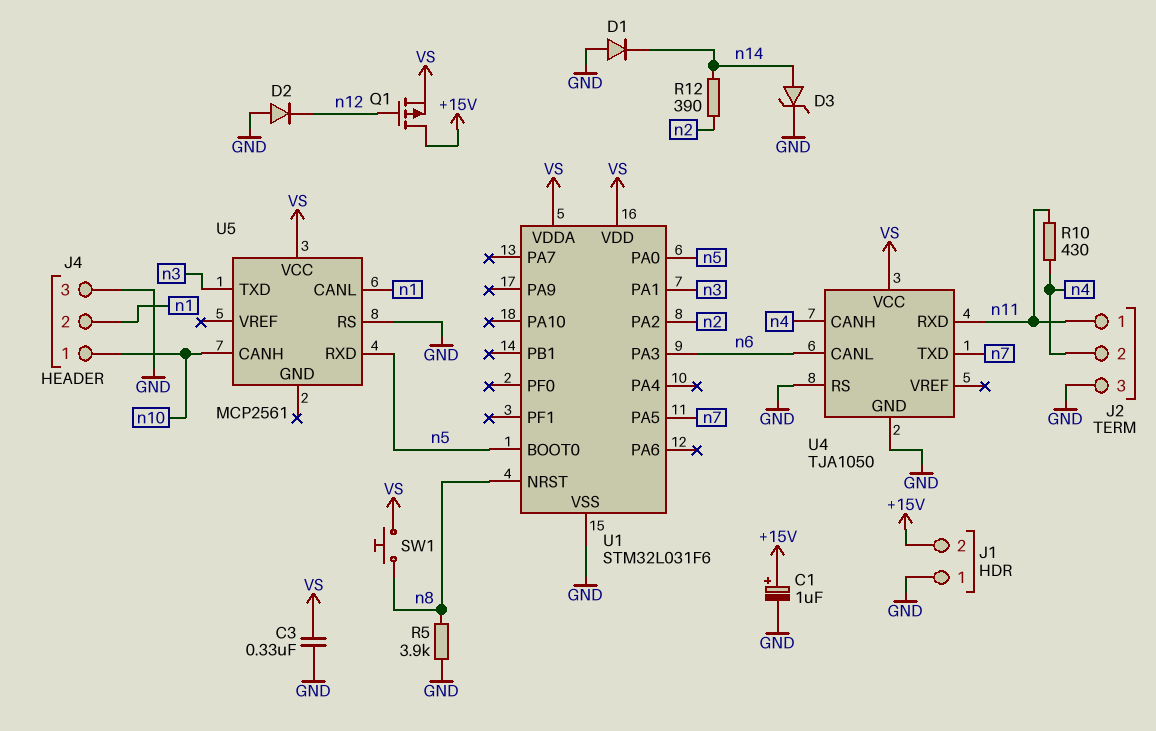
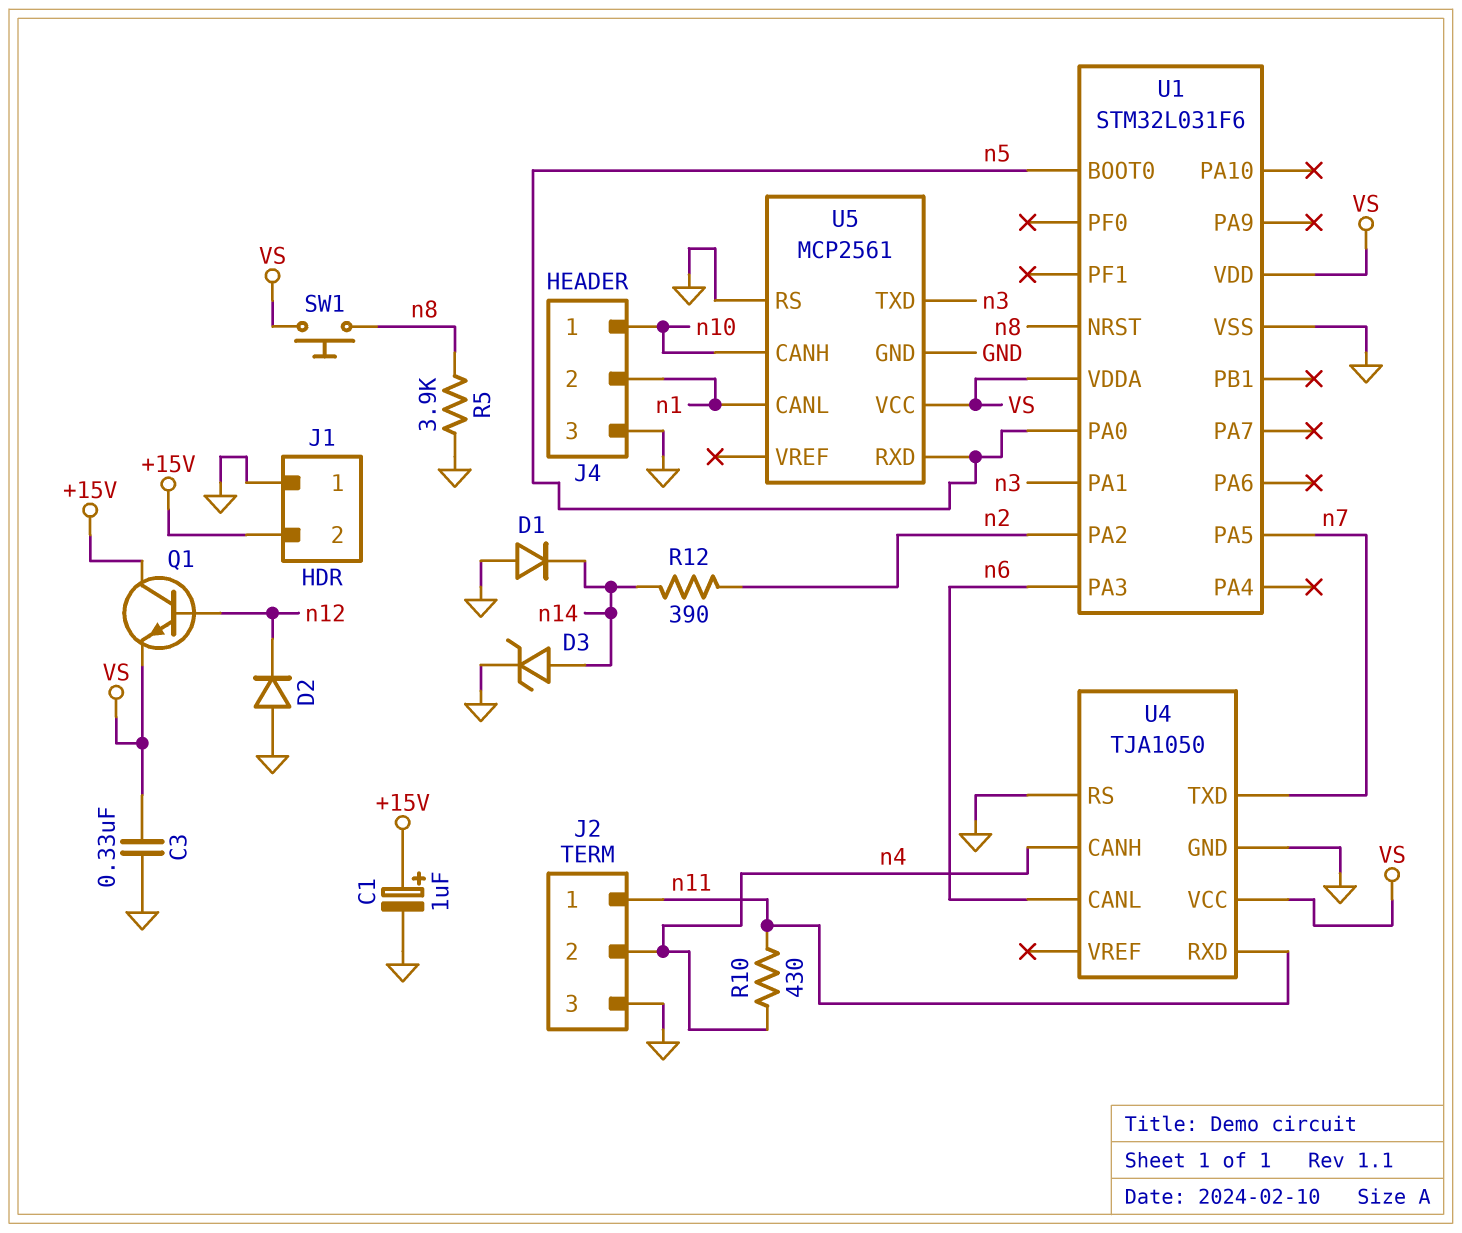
Q1: PMOS (G n12, D +15V, S VS) -> NPN (B n12, C +15V, E VS)
U5 pin GND: none -> GND

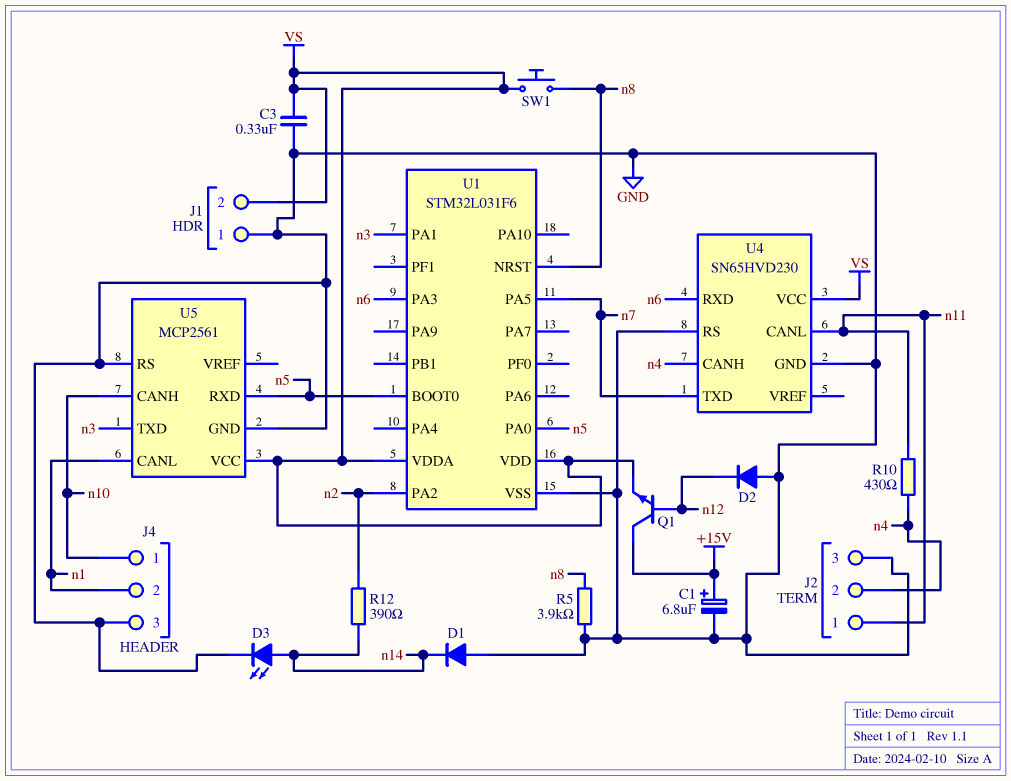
C1: 1uF (plus +15V, minus GND) -> 6.8uF (plus +15V, minus GND)
D3: zener (A n14, K GND) -> LED (A n14, K GND)
J1 pin 2: +15V -> VS
U4: TJA1050 -> SN65HVD230
U4 pin CANL: n6 -> n11
U4 pin RXD: n11 -> n6

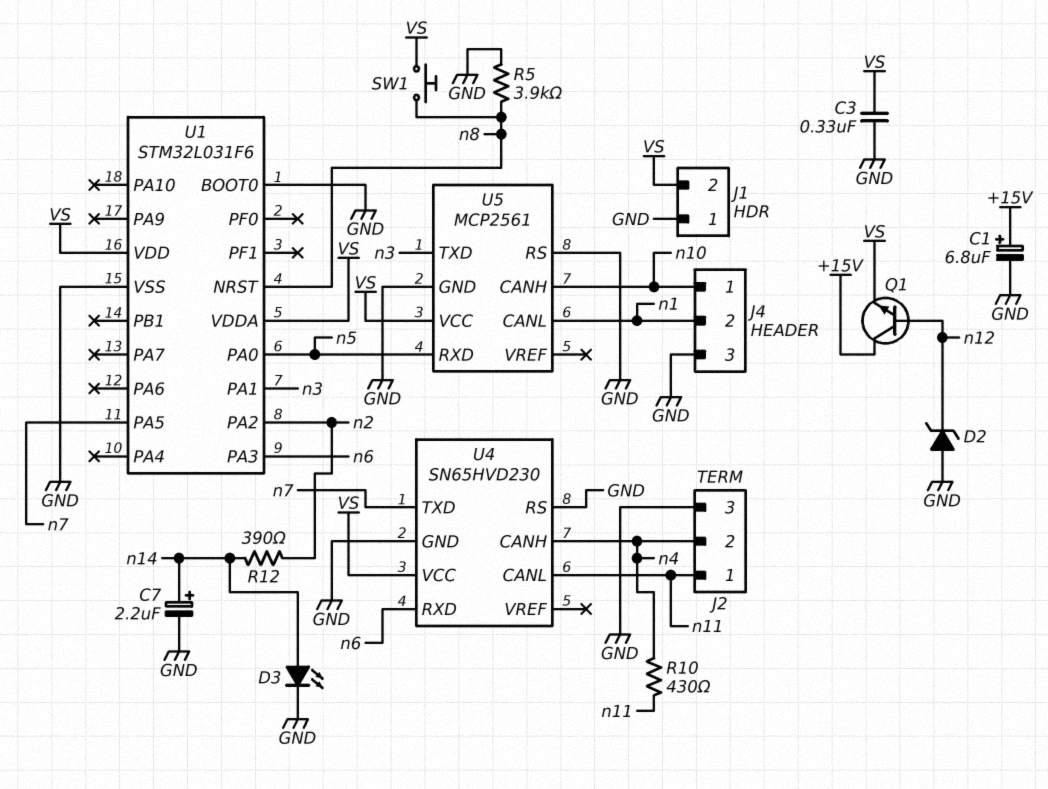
C7: none -> 2.2uF (plus n14, minus GND)
D1: diode (A GND, K n14) -> none
D2: diode (A GND, K n12) -> zener (A GND, K n12)
U1 pin BOOT0: n5 -> GND

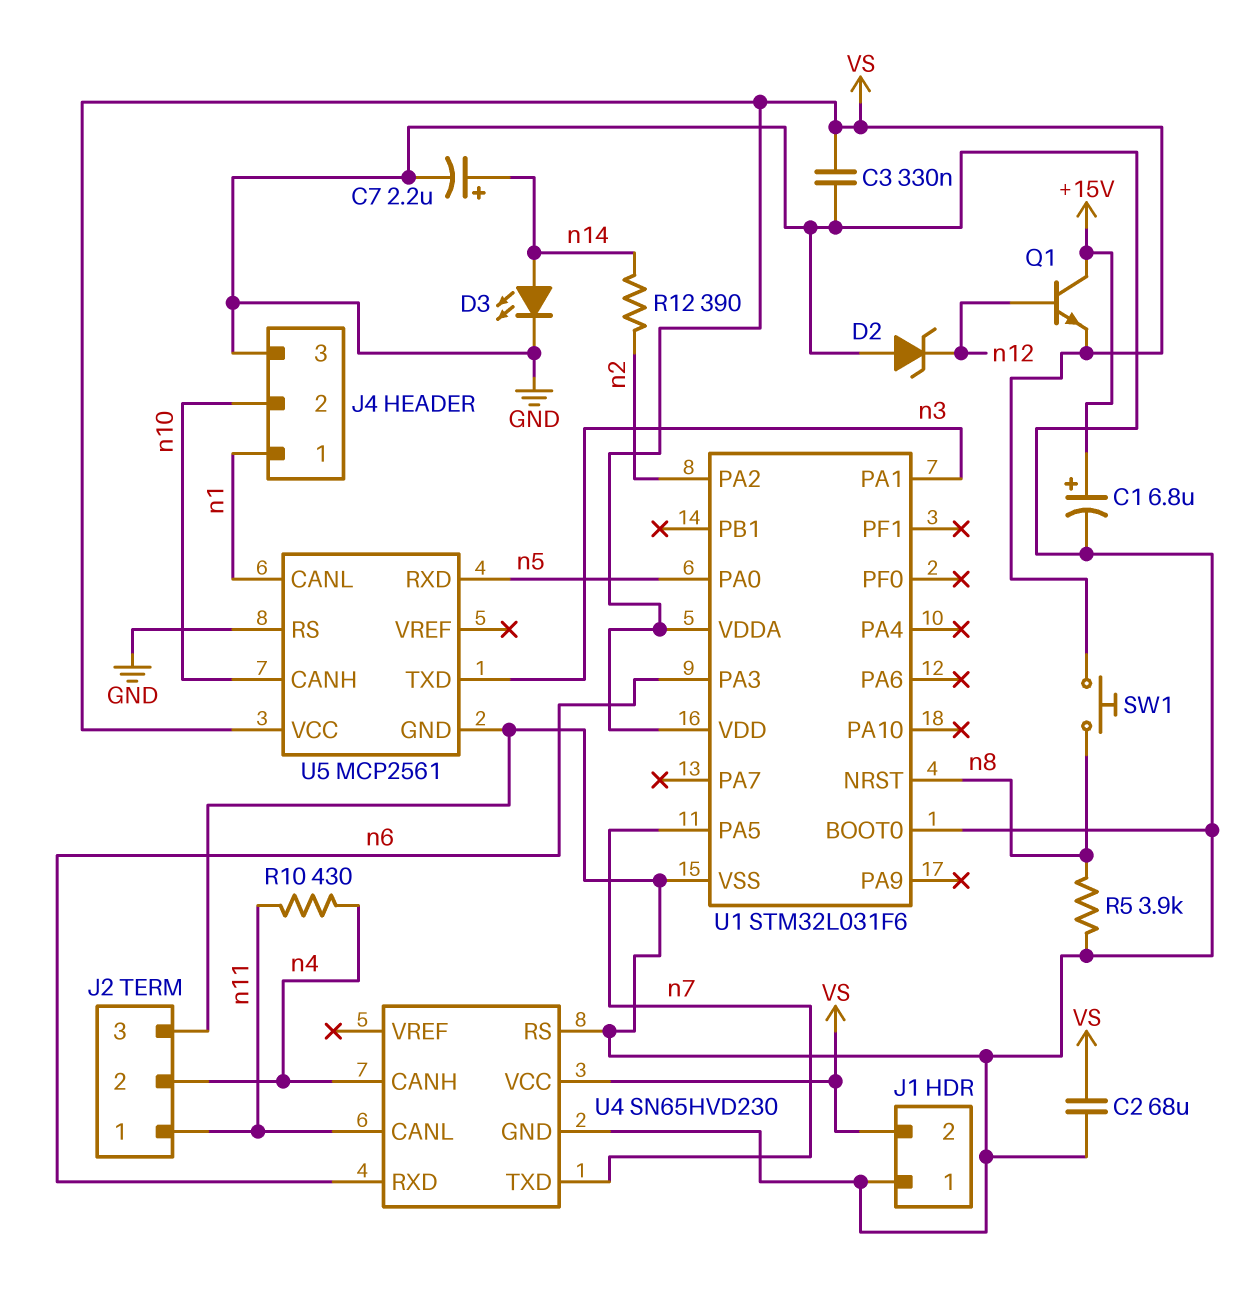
C2: none -> 68uF (GND, VS)
J4 pin 1: n10 -> n1
J4 pin 2: n1 -> n10

